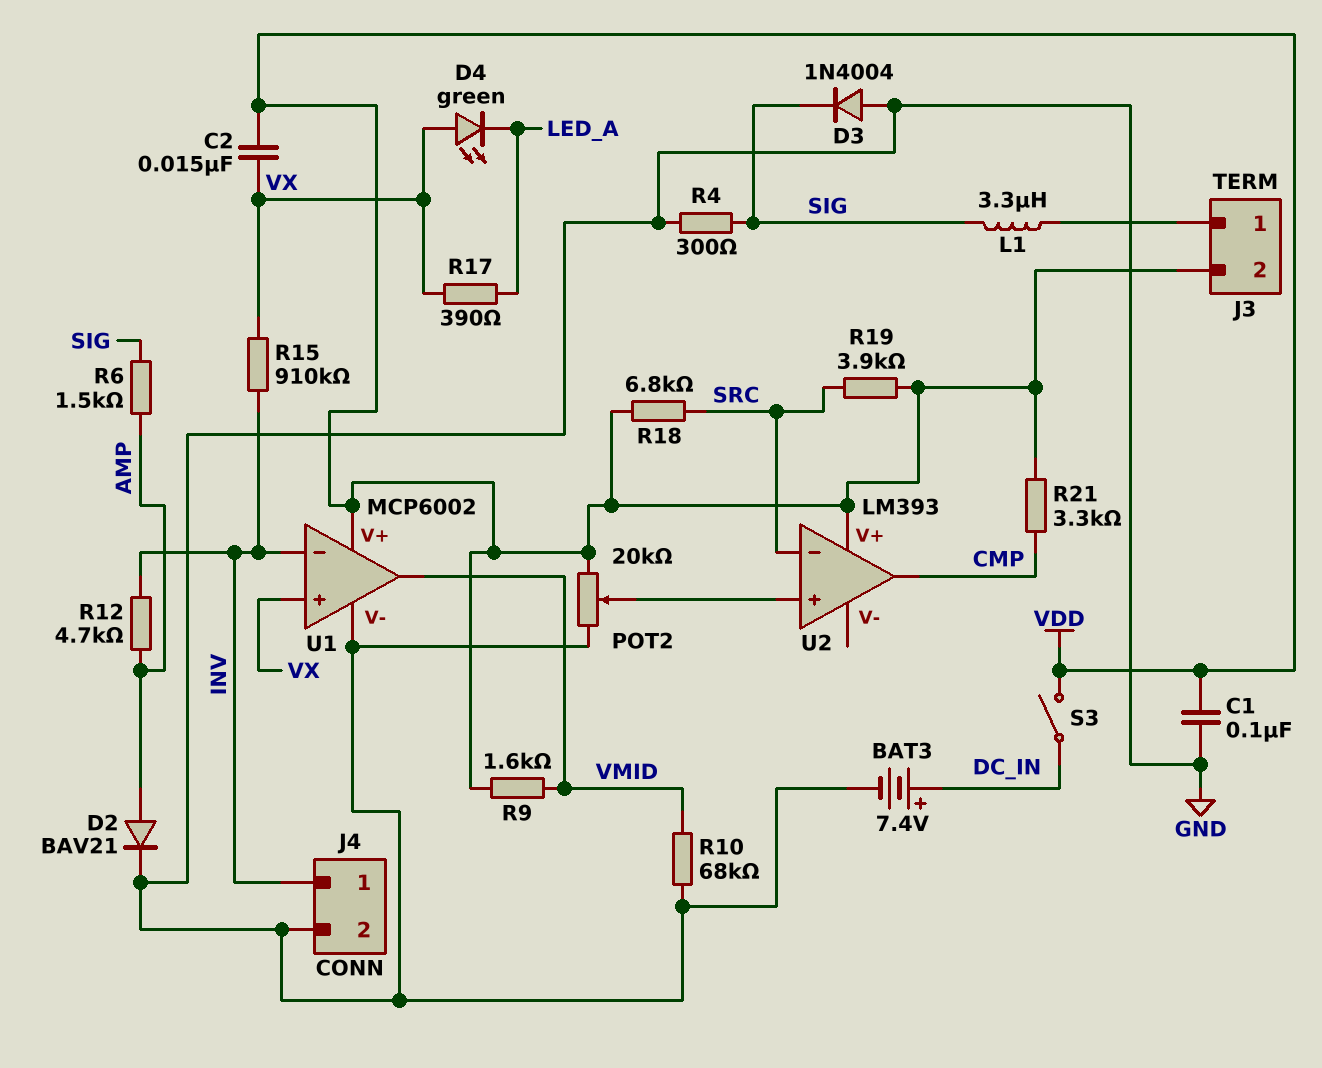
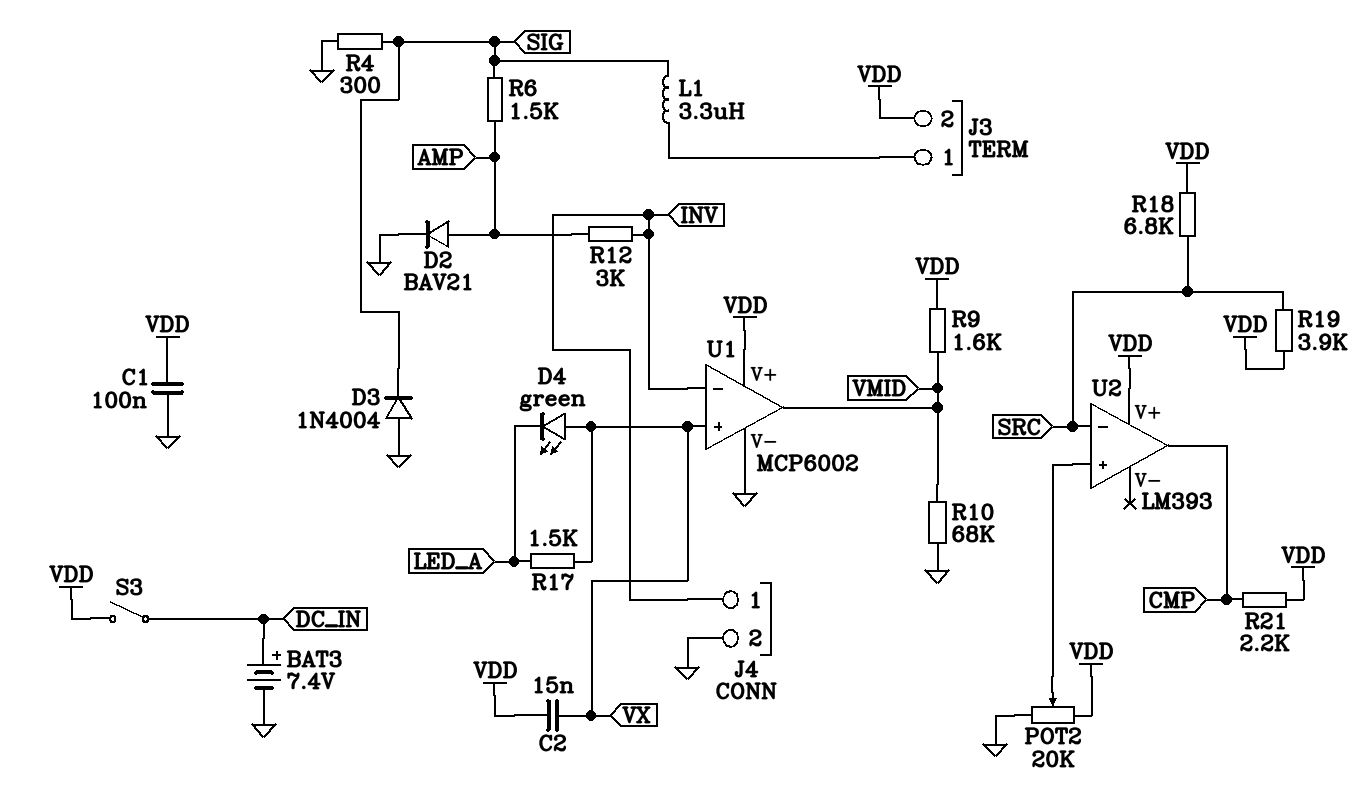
R12: 4.7k (AMP, INV) -> 3k (AMP, INV)
R15: 910k (INV, VX) -> none
R17: 390 (LED_A, VX) -> 1.5k (LED_A, VX)
R21: 3.3k (CMP, VDD) -> 2.2k (CMP, VDD)

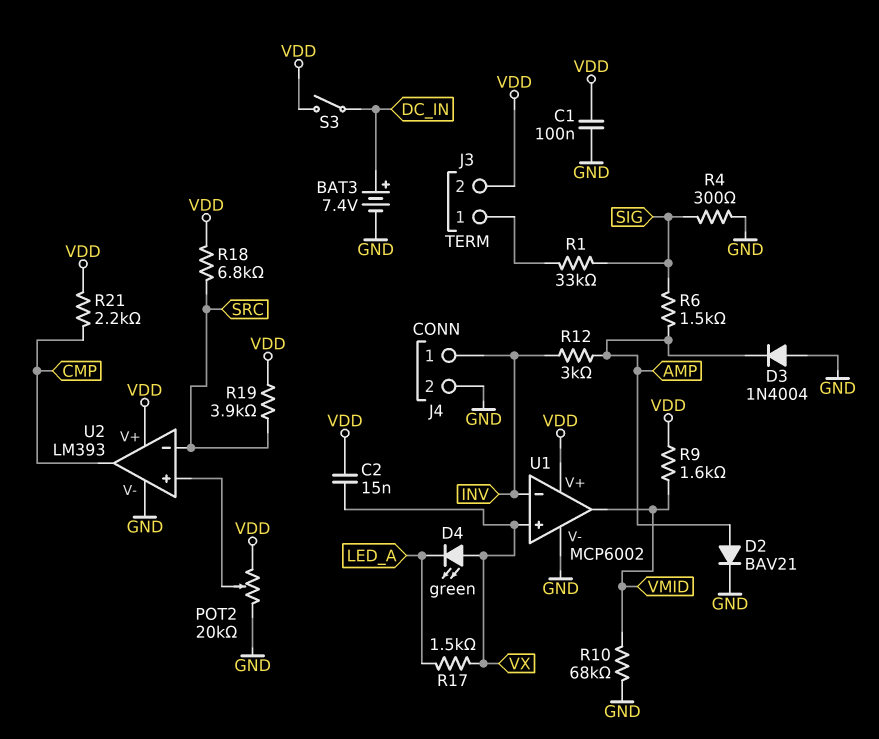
D3: diode 1N4004 (A GND, K SIG) -> diode 1N4004 (A GND, K AMP)
L1: 3.3uH (J3/1, SIG) -> none
R1: none -> 33k (J3/1, SIG)
U2 pin V-: none -> GND

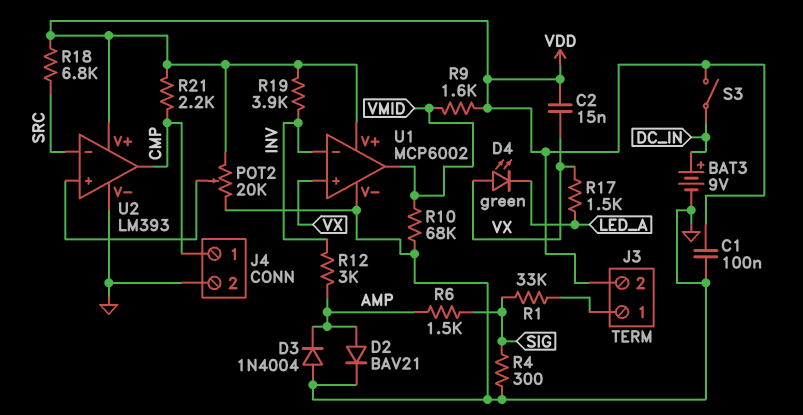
BAT3: 7.4V (plus DC_IN, minus GND) -> 9V (plus DC_IN, minus GND)
J4 pin 1: INV -> CMP
R19: 3.9k (SRC, VDD) -> 3.9k (INV, VDD)

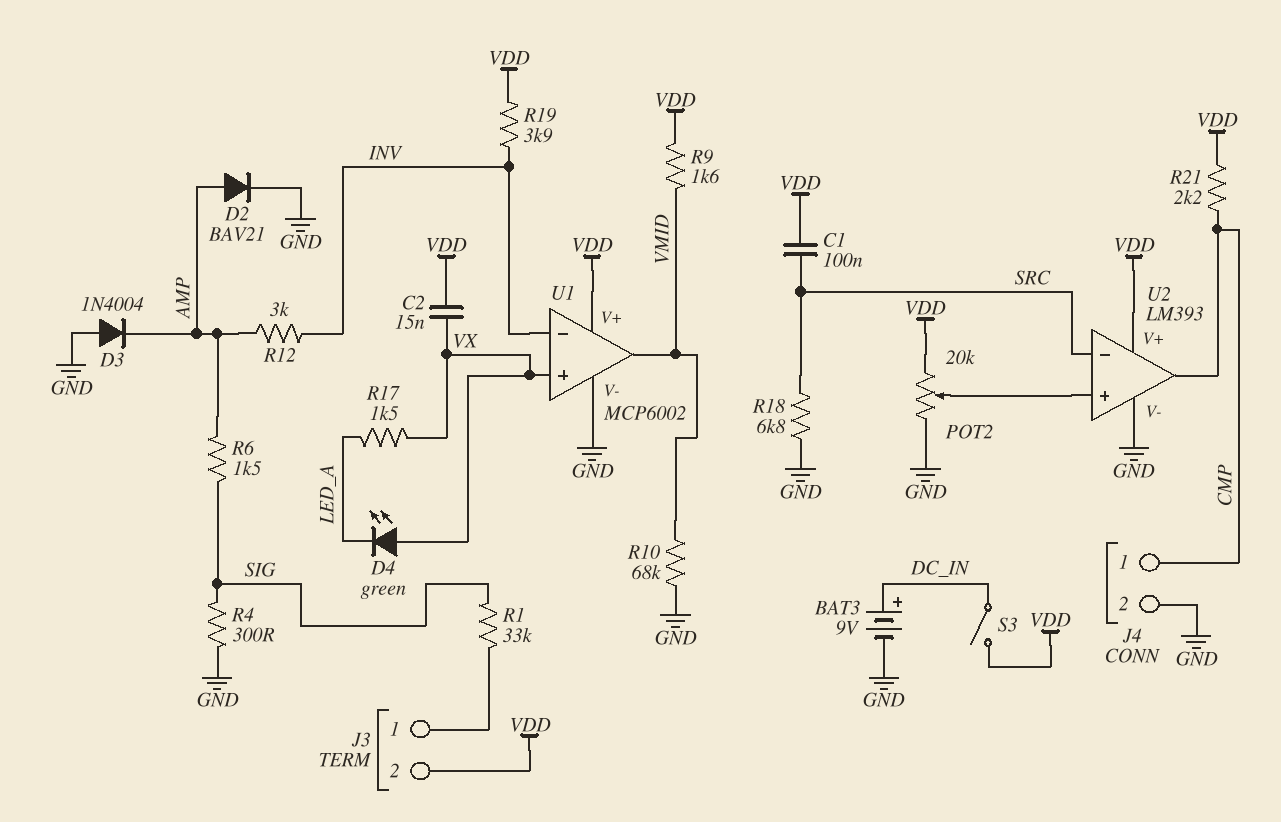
C1: 100nF (GND, VDD) -> 100nF (SRC, VDD)
R18: 6.8k (SRC, VDD) -> 6.8k (GND, SRC)

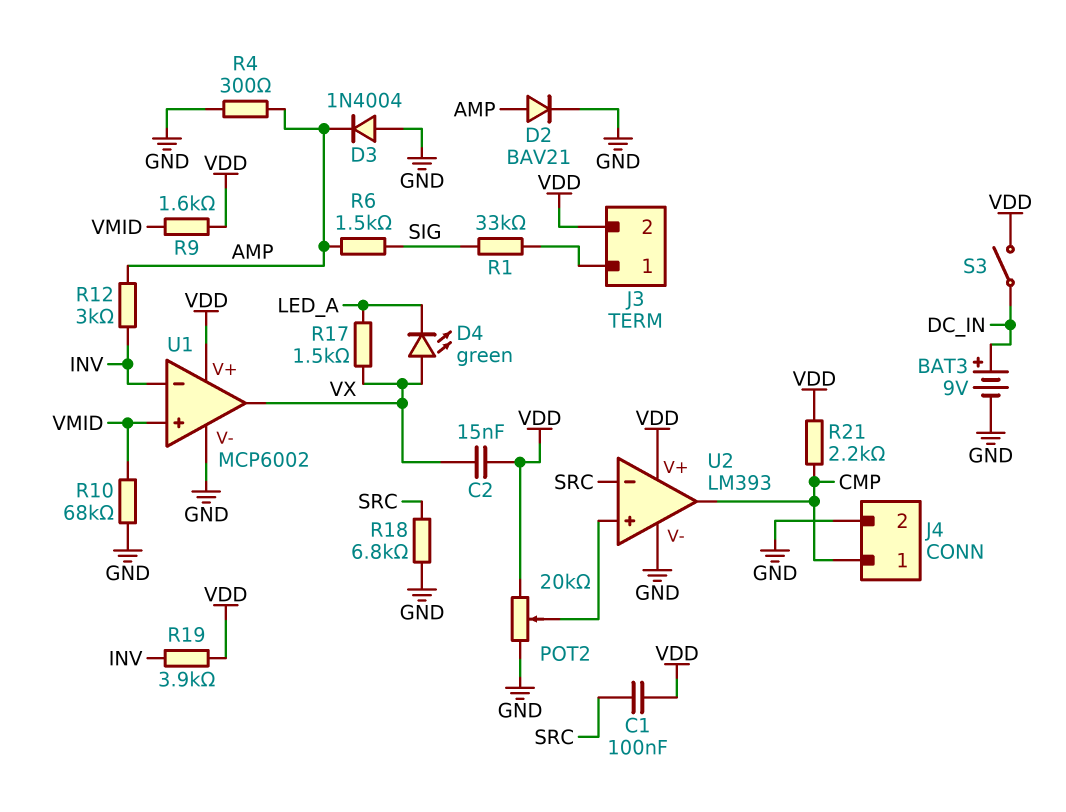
R4: 300 (GND, SIG) -> 300 (AMP, GND)
U1 pin in+: VX -> VMID
U1 pin out: VMID -> VX

